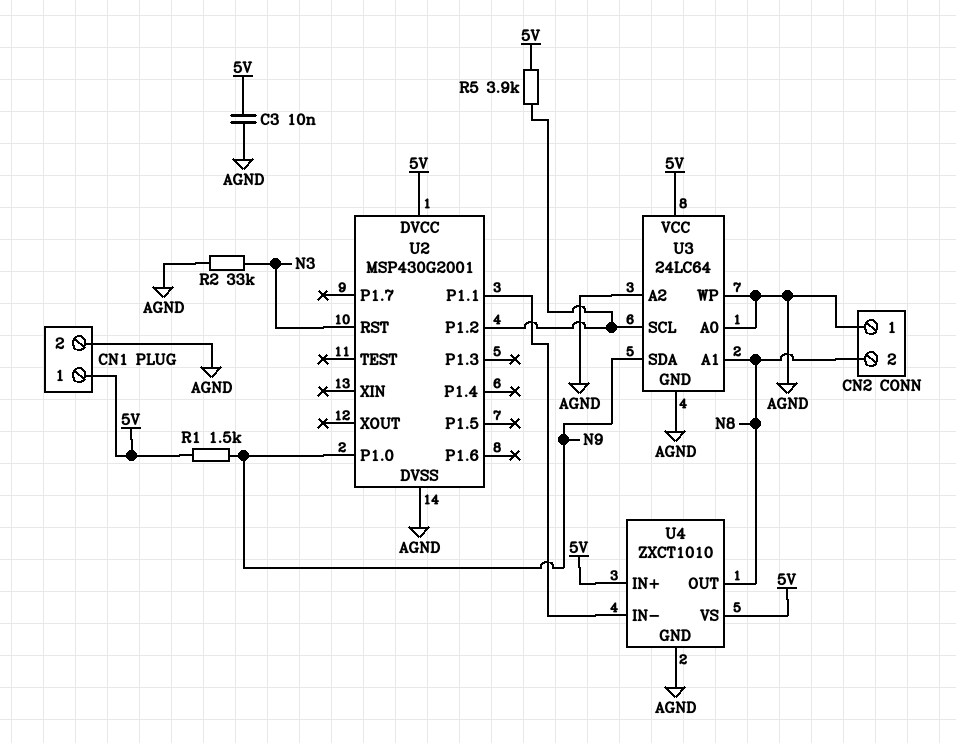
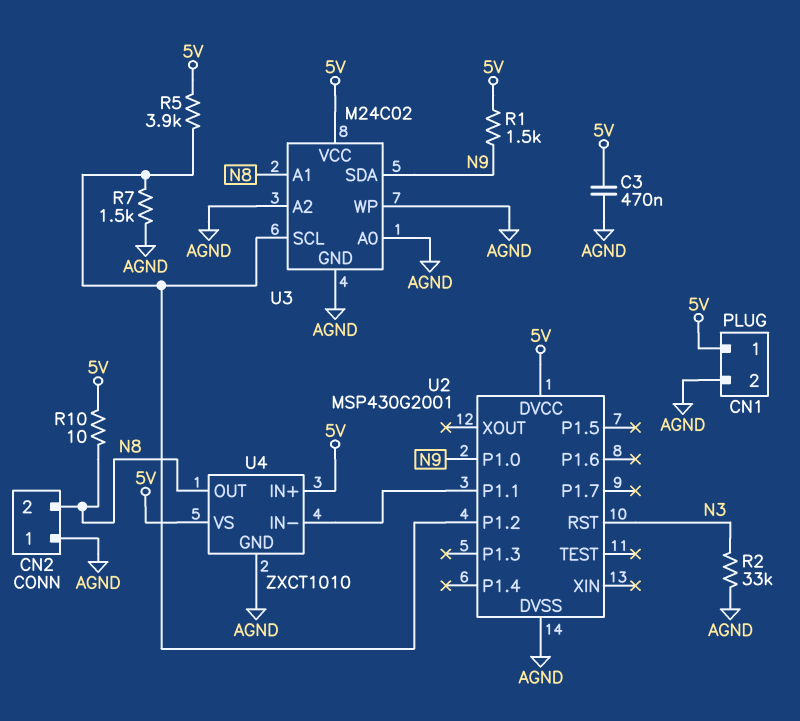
C3: 10nF (5V, AGND) -> 470nF (5V, AGND)
R7: none -> 1.5k (AGND, U2/P1.2)
R10: none -> 10 (5V, N8)
U3: 24LC64 -> M24C02

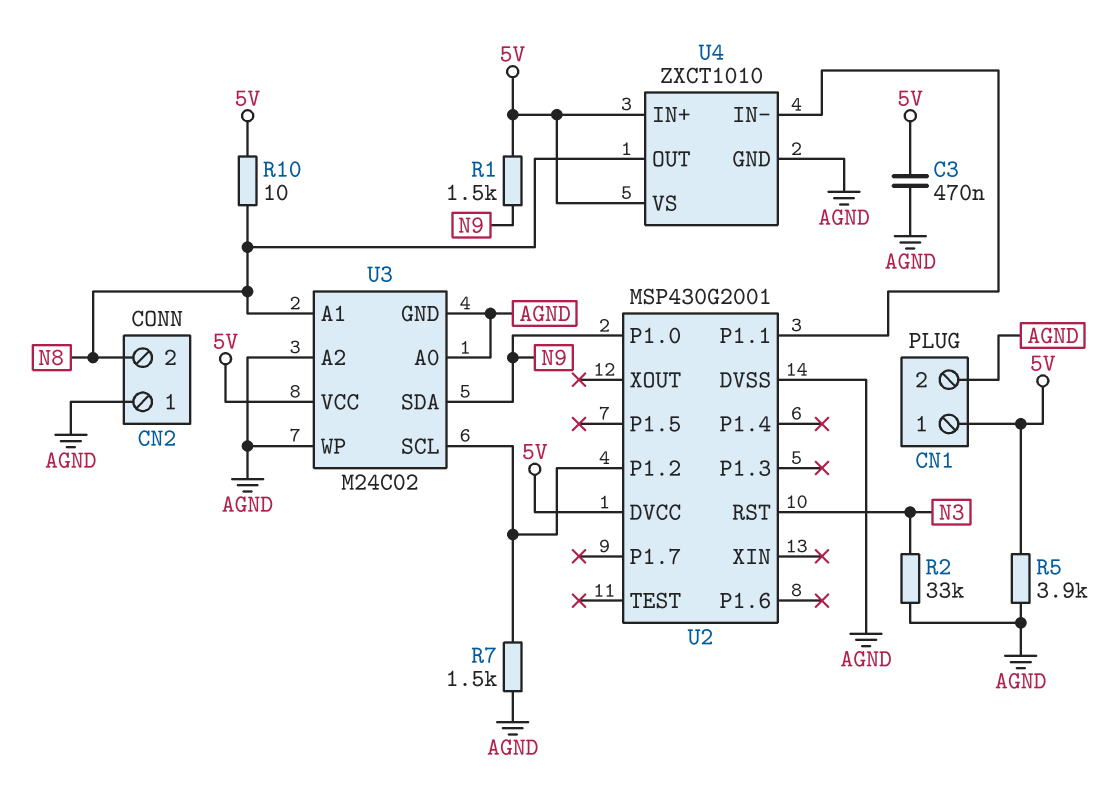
R5: 3.9k (5V, U2/P1.2) -> 3.9k (5V, AGND)

